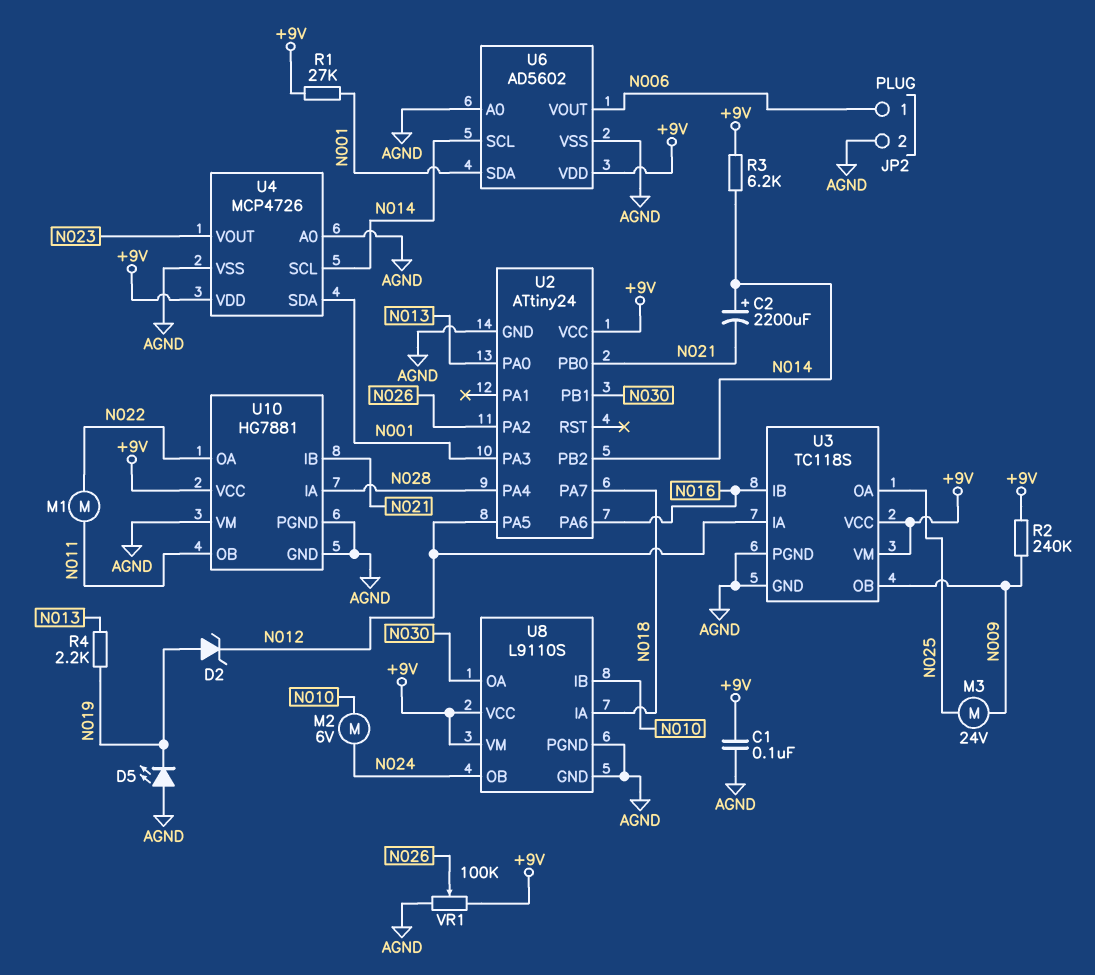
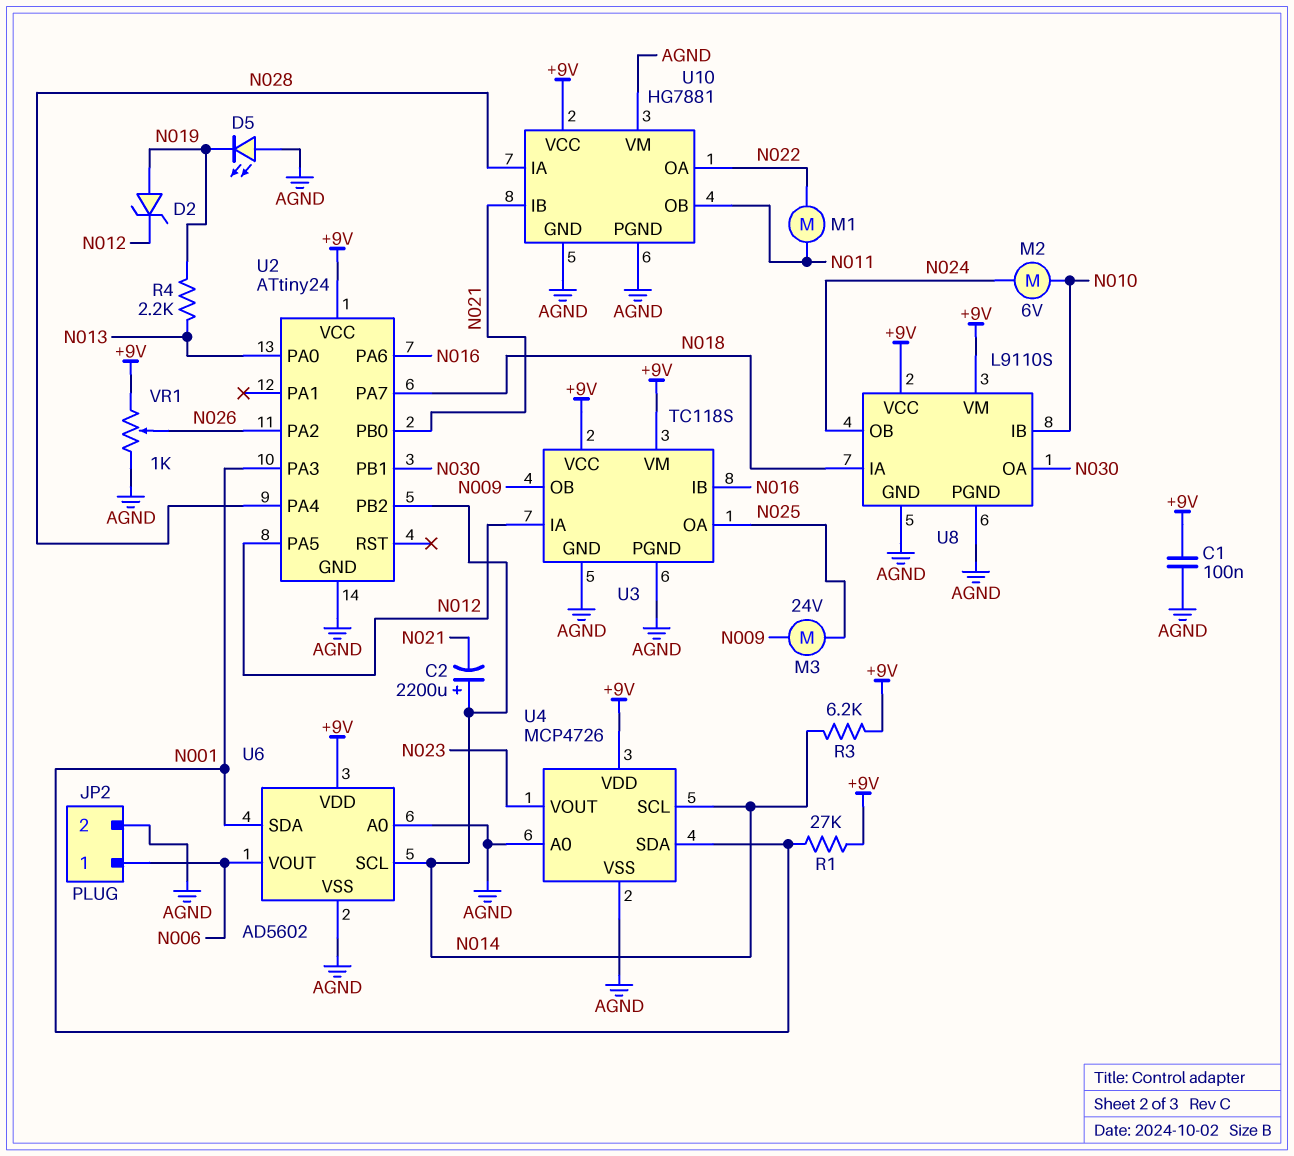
R2: 240k (+9V, N009) -> none
VR1: 100k (+9V, AGND, wiper N026) -> 1k (+9V, AGND, wiper N026)

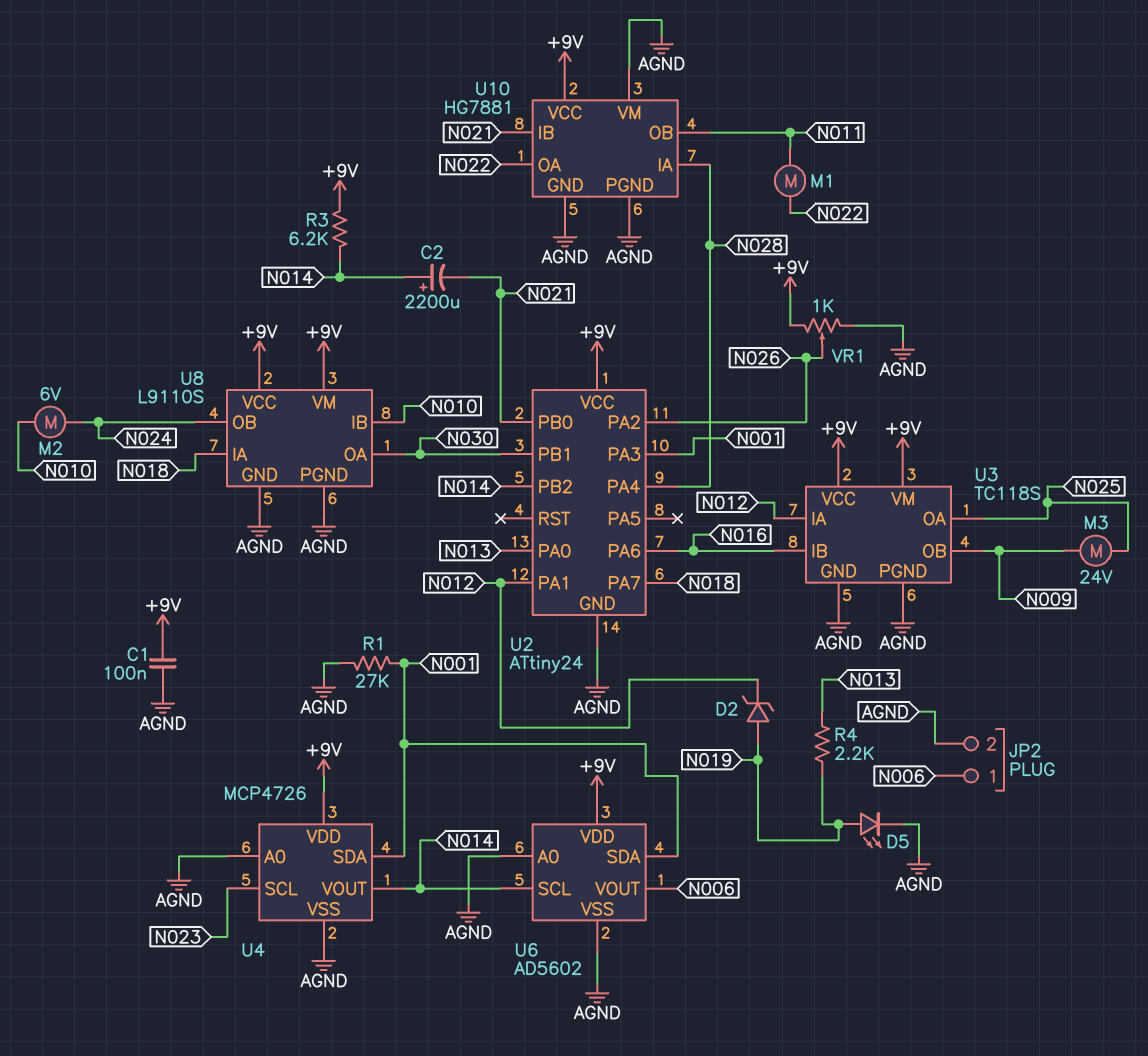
D5: LED (A AGND, K N019) -> LED (A N019, K AGND)
R1: 27k (+9V, N001) -> 27k (AGND, N001)
U2 pin PA1: none -> N012
U2 pin PA5: N012 -> none
U4 pin SCL: N014 -> N023
U4 pin VOUT: N023 -> N014

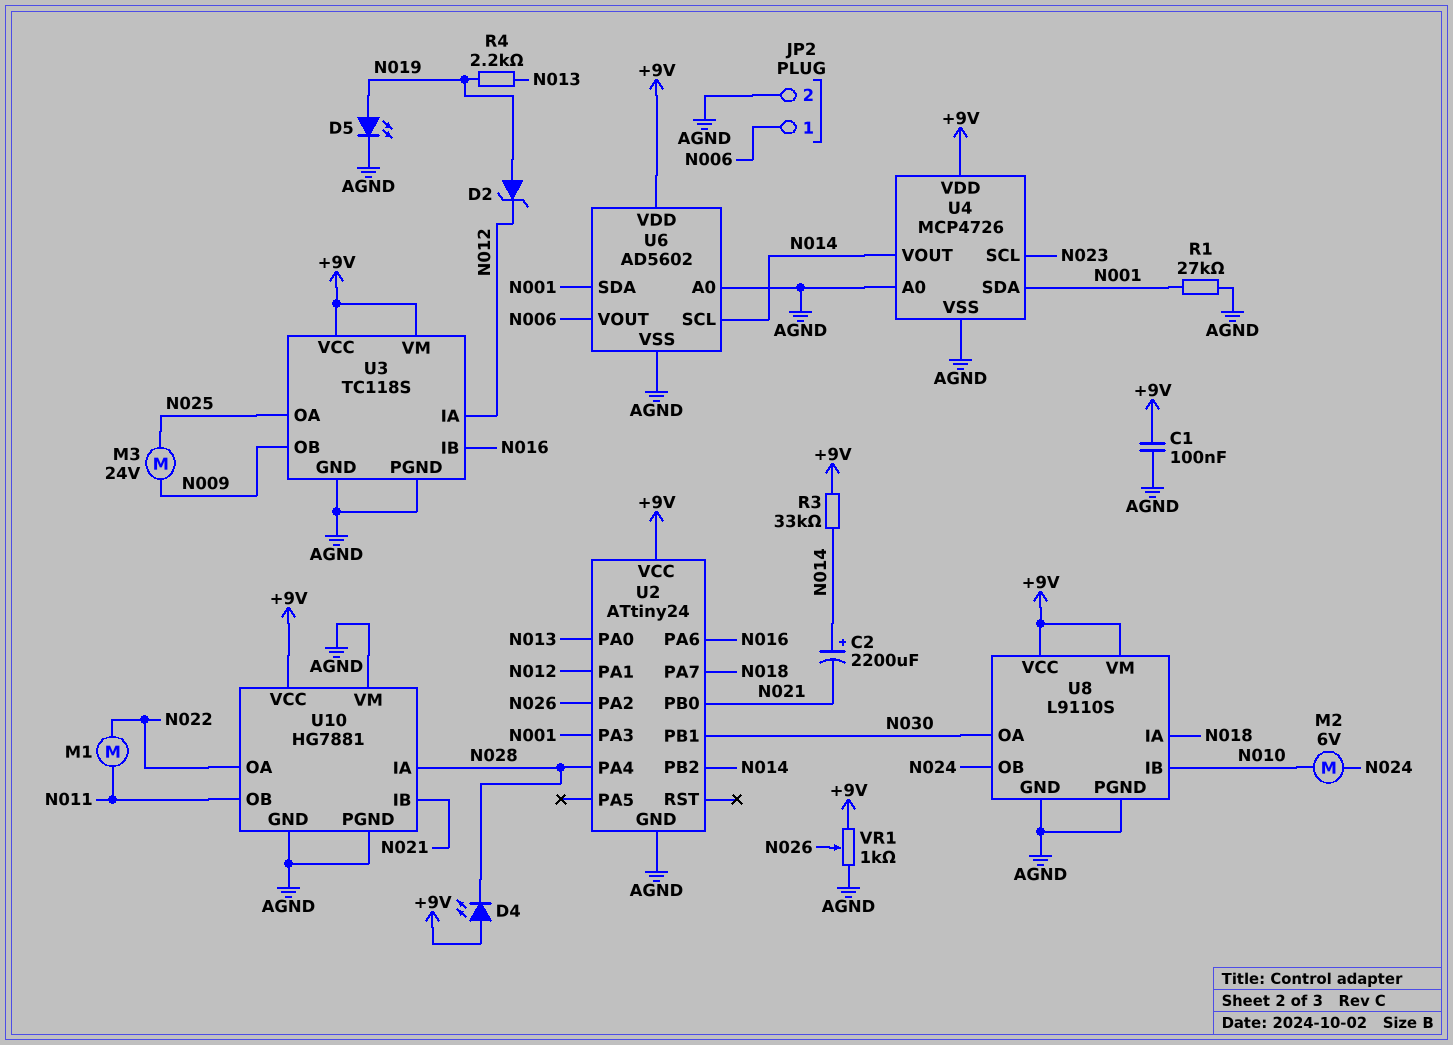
D4: none -> LED (A +9V, K N028)
R3: 6.2k (+9V, N014) -> 33k (+9V, N014)

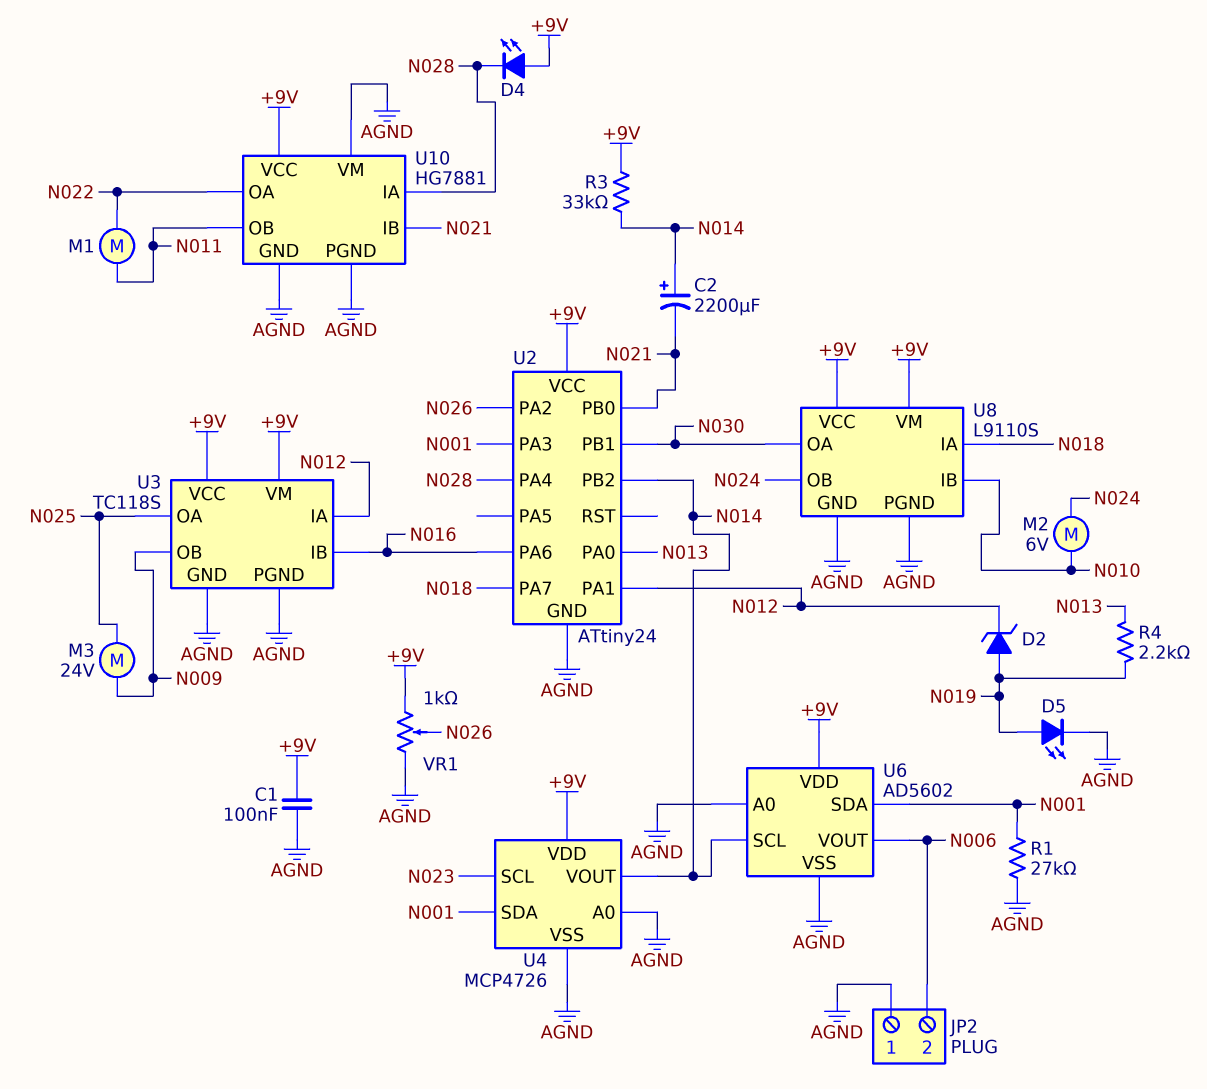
JP2 pin 1: N006 -> AGND
JP2 pin 2: AGND -> N006

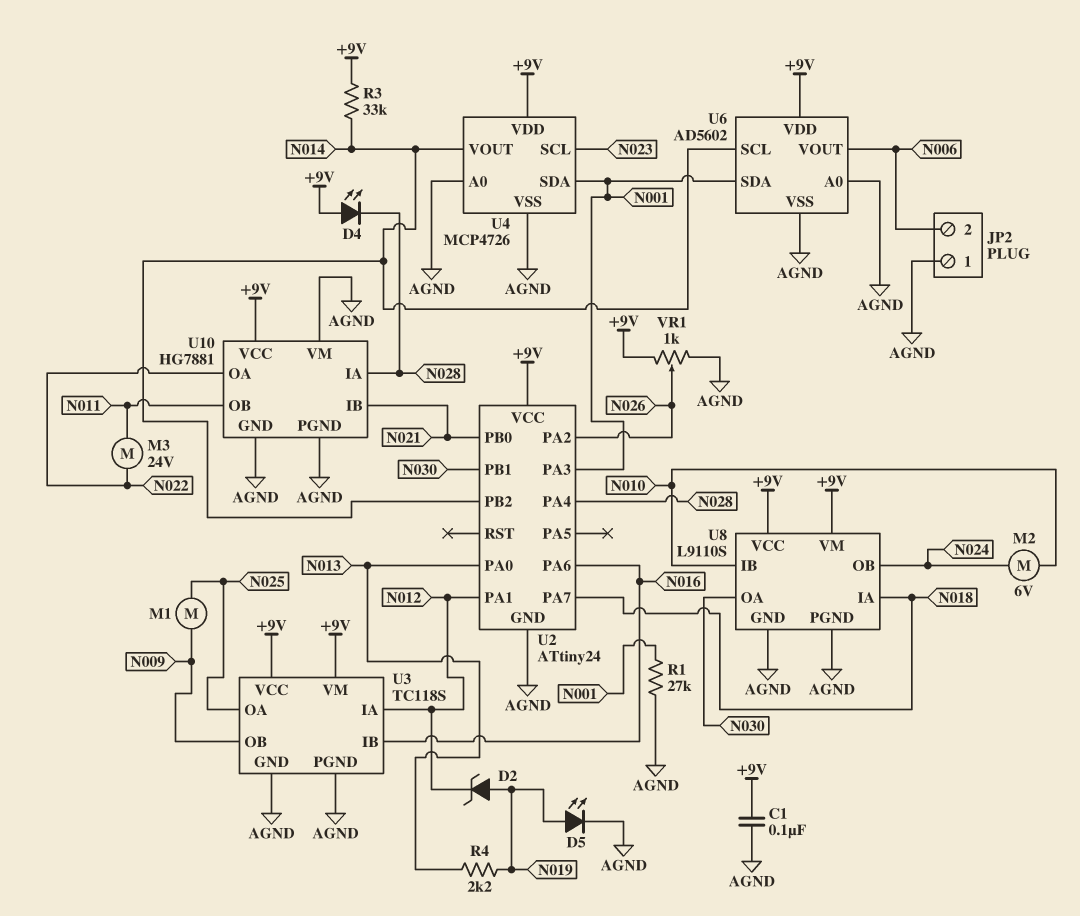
C2: 2200uF (plus N014, minus N021) -> none
M1: motor (N011, N022) -> motor (N009, N025)
M3: motor 24V (N009, N025) -> motor 24V (N011, N022)

